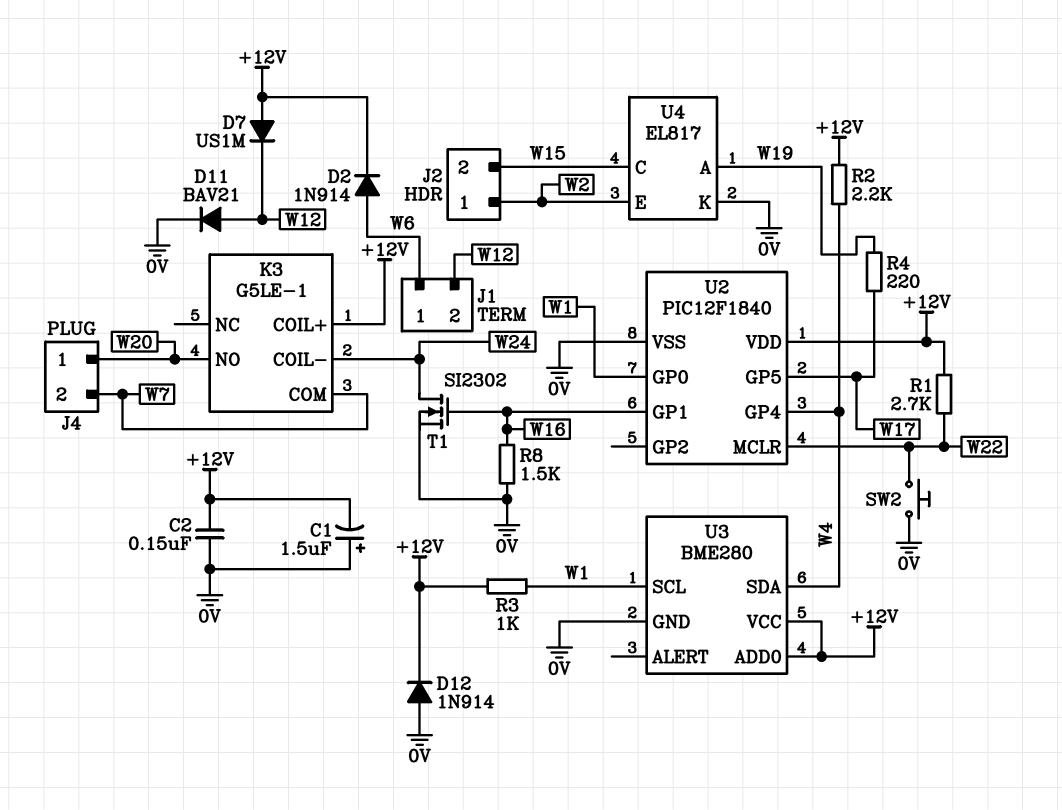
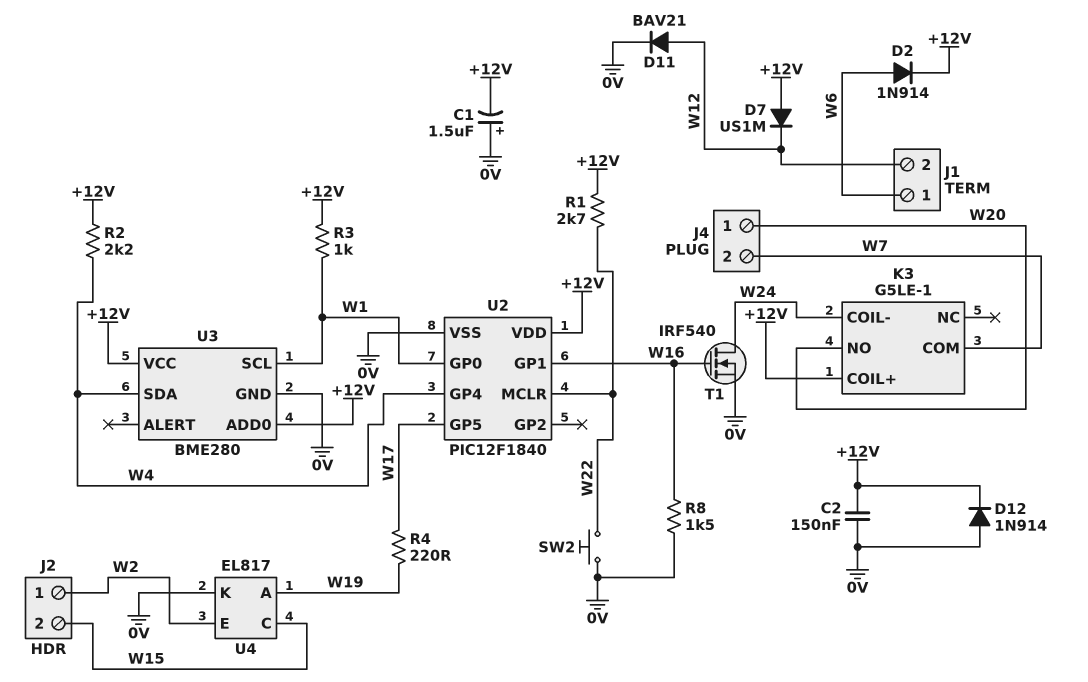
T1: NMOS SI2302 (G W16, D W24, S 0V) -> NMOS IRF540 (G W16, D W24, S 0V)

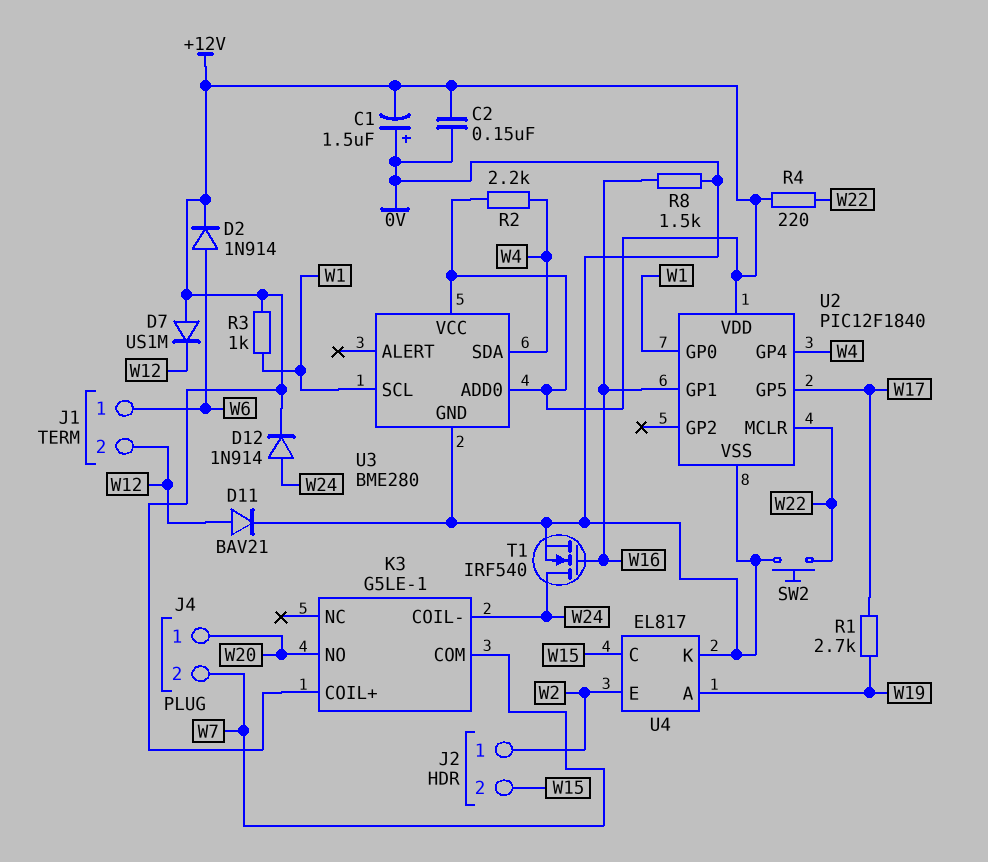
D12: diode 1N914 (A 0V, K +12V) -> diode 1N914 (A W24, K +12V)
R1: 2.7k (+12V, W22) -> 2.7k (W17, W19)
R4: 220 (W17, W19) -> 220 (+12V, W22)

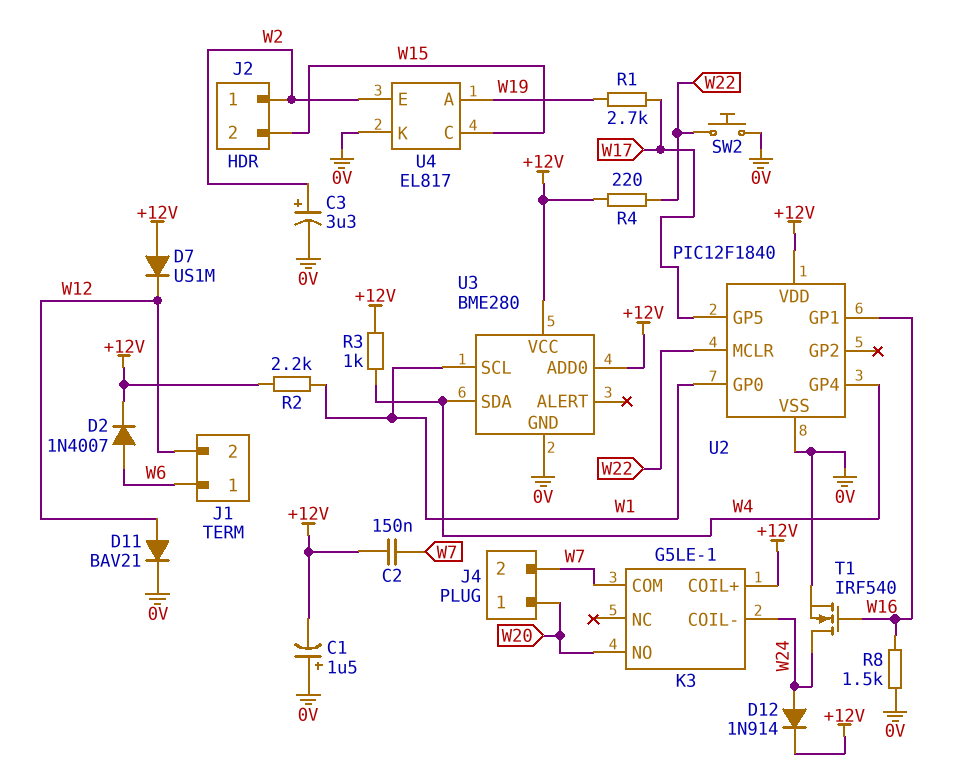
C2: 150nF (+12V, 0V) -> 150nF (+12V, W7)
C3: none -> 3.3uF (plus W2, minus 0V)
D2: diode 1N914 (A W6, K +12V) -> diode 1N4007 (A W6, K +12V)
R2: 2.2k (+12V, W4) -> 2.2k (+12V, W1)
R3: 1k (+12V, W1) -> 1k (+12V, W4)

